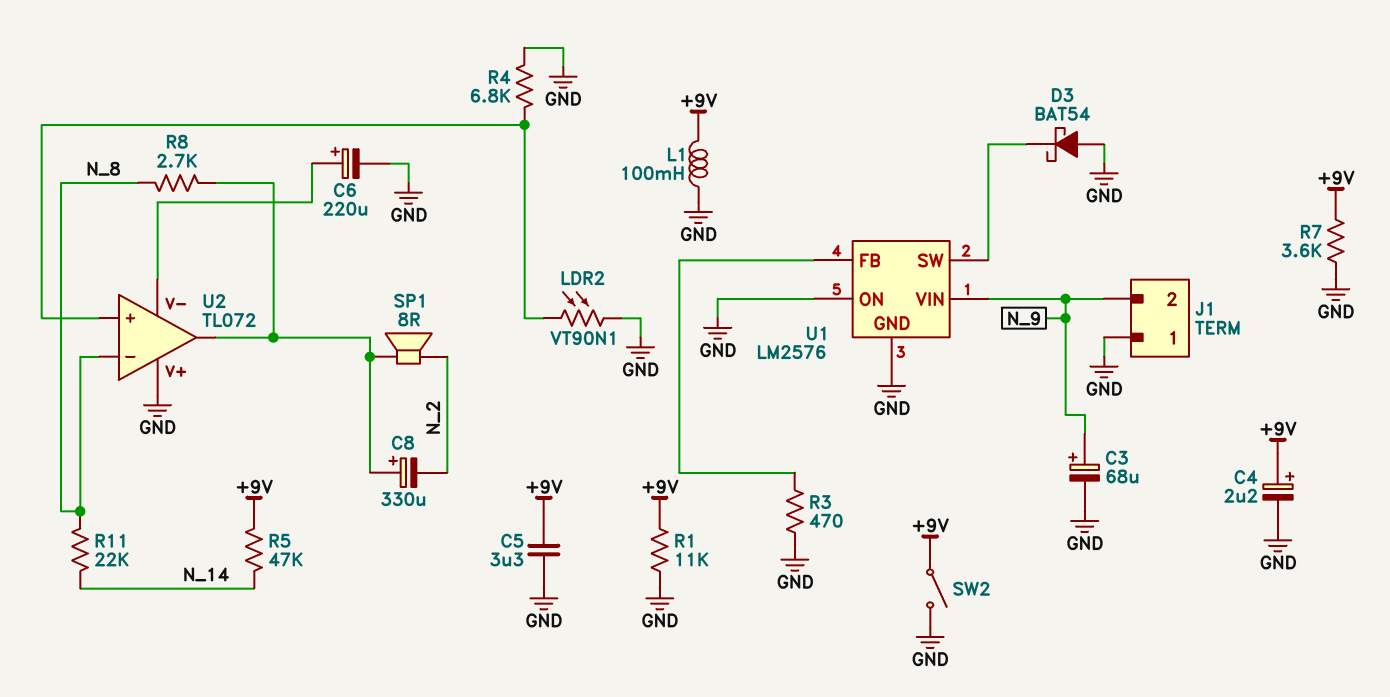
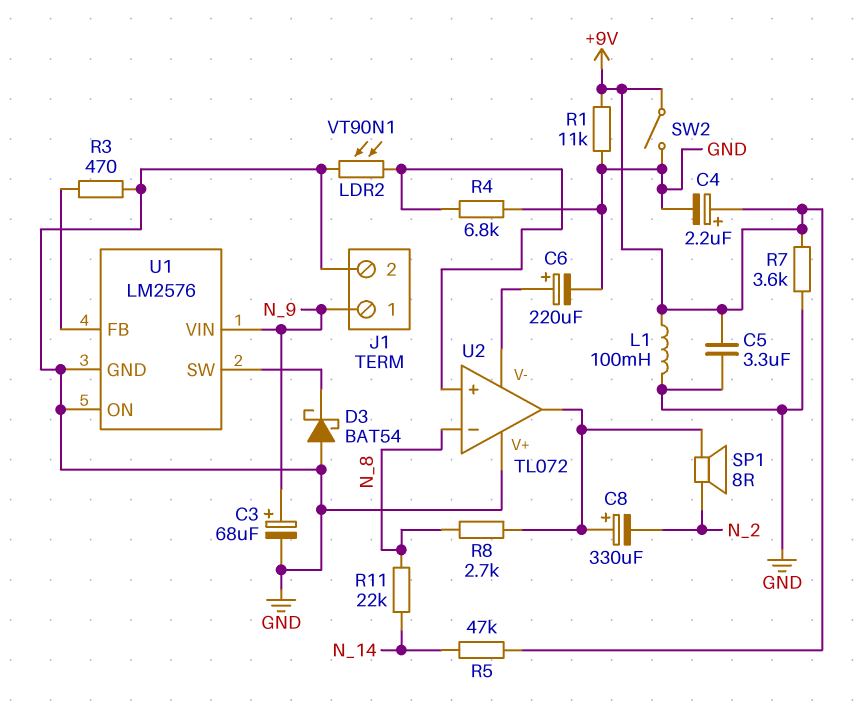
J1 pin 1: GND -> N_9
J1 pin 2: N_9 -> GND

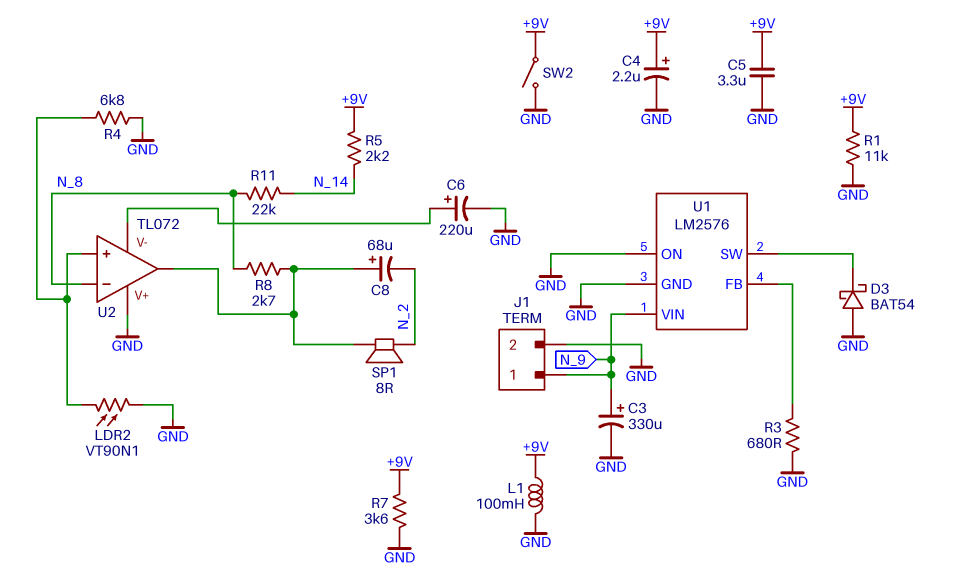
C3: 68uF (plus N_9, minus GND) -> 330uF (plus N_9, minus GND)
C8: 330uF (plus U2/out, minus N_2) -> 68uF (plus U2/out, minus N_2)
R3: 470 (GND, U1/FB) -> 680 (GND, U1/FB)
R5: 47k (+9V, N_14) -> 2.2k (+9V, N_14)

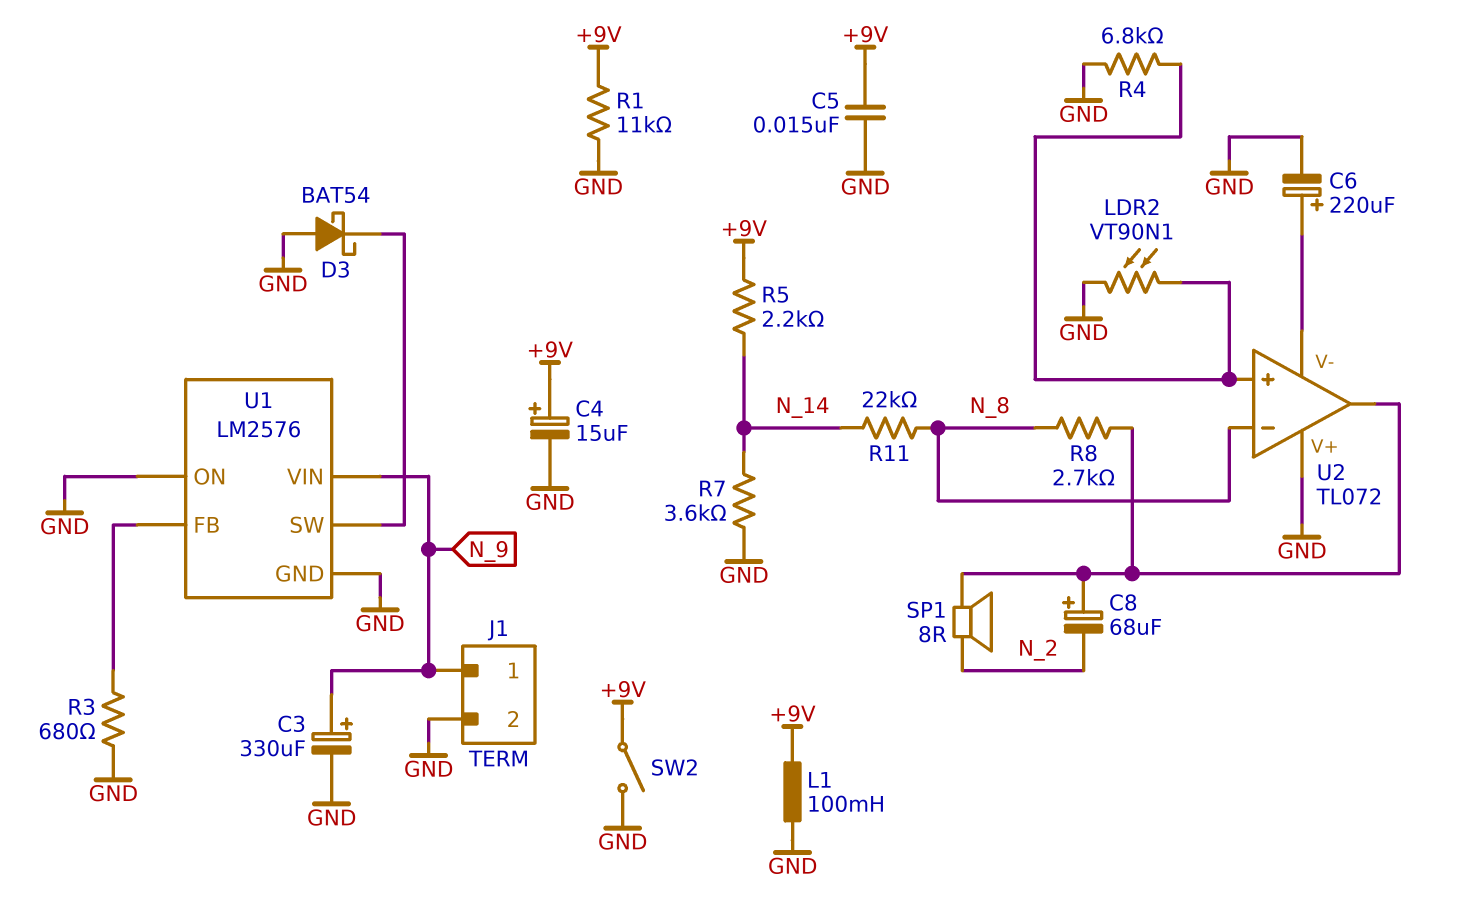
C4: 2.2uF (plus +9V, minus GND) -> 15uF (plus +9V, minus GND)
C5: 3.3uF (+9V, GND) -> 15nF (+9V, GND)
R7: 3.6k (+9V, GND) -> 3.6k (GND, N_14)

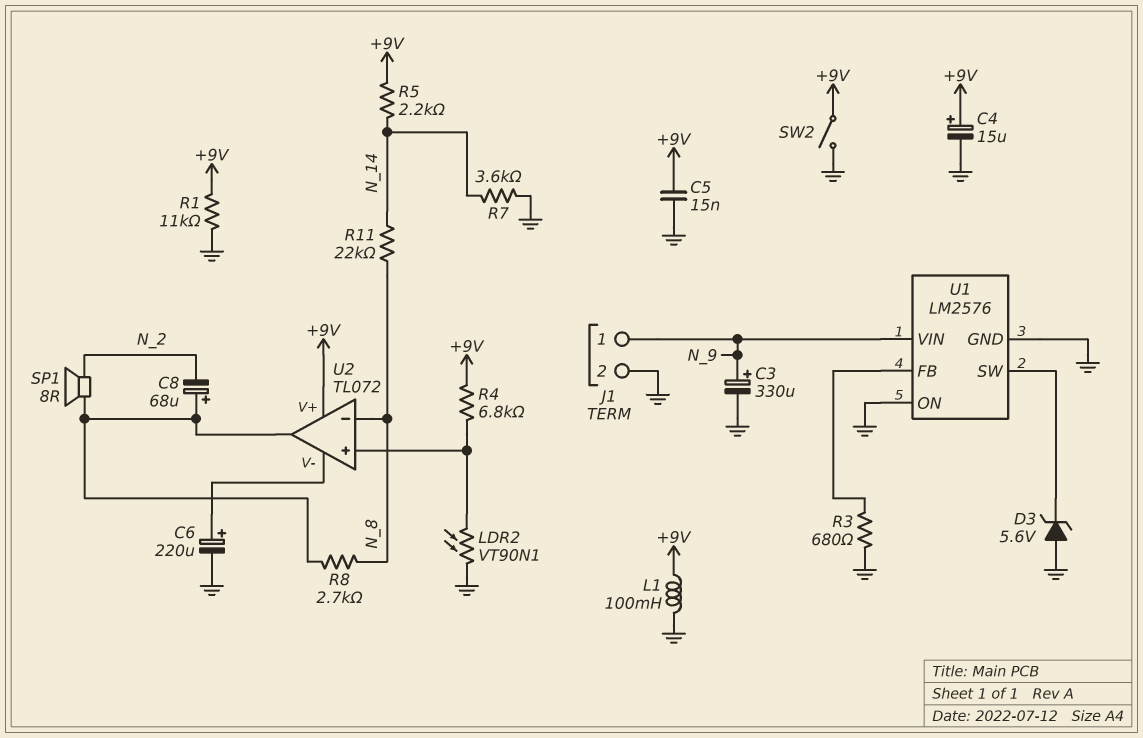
D3: schottky BAT54 (A GND, K U1/SW) -> zener 5.6V (A GND, K U1/SW)
R4: 6.8k (GND, U2/in+) -> 6.8k (+9V, U2/in+)
U2 pin V+: GND -> +9V

